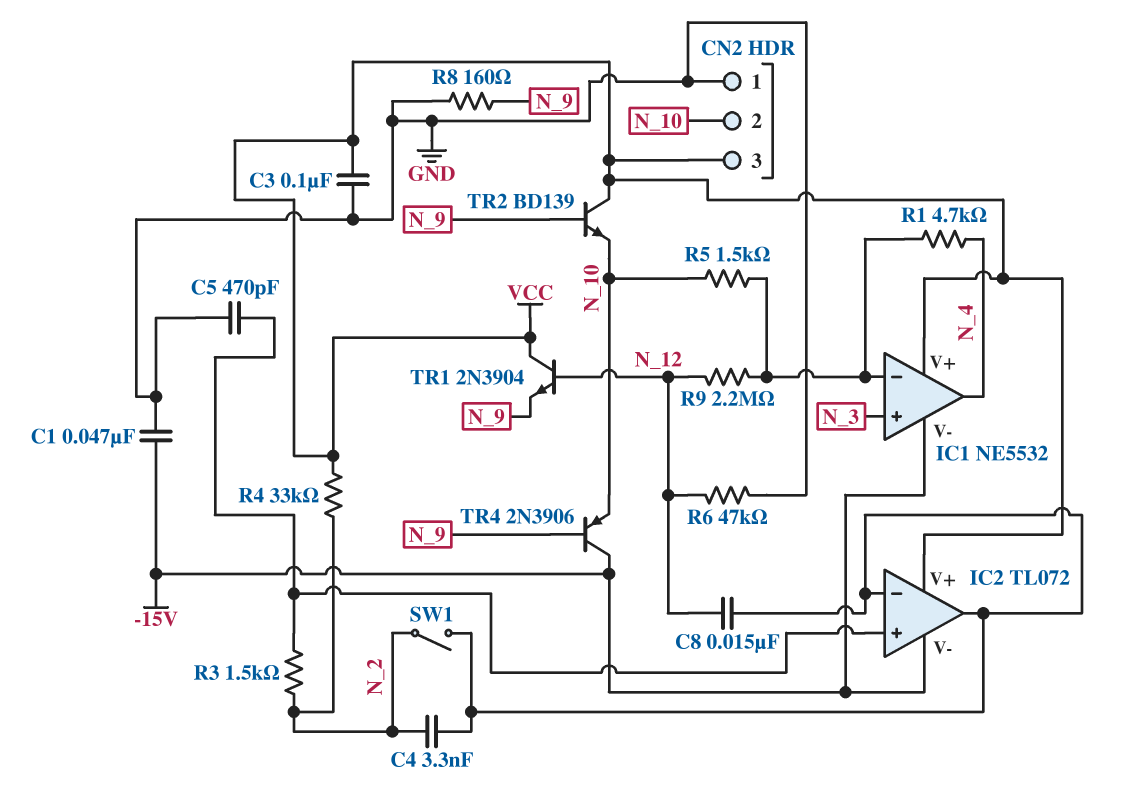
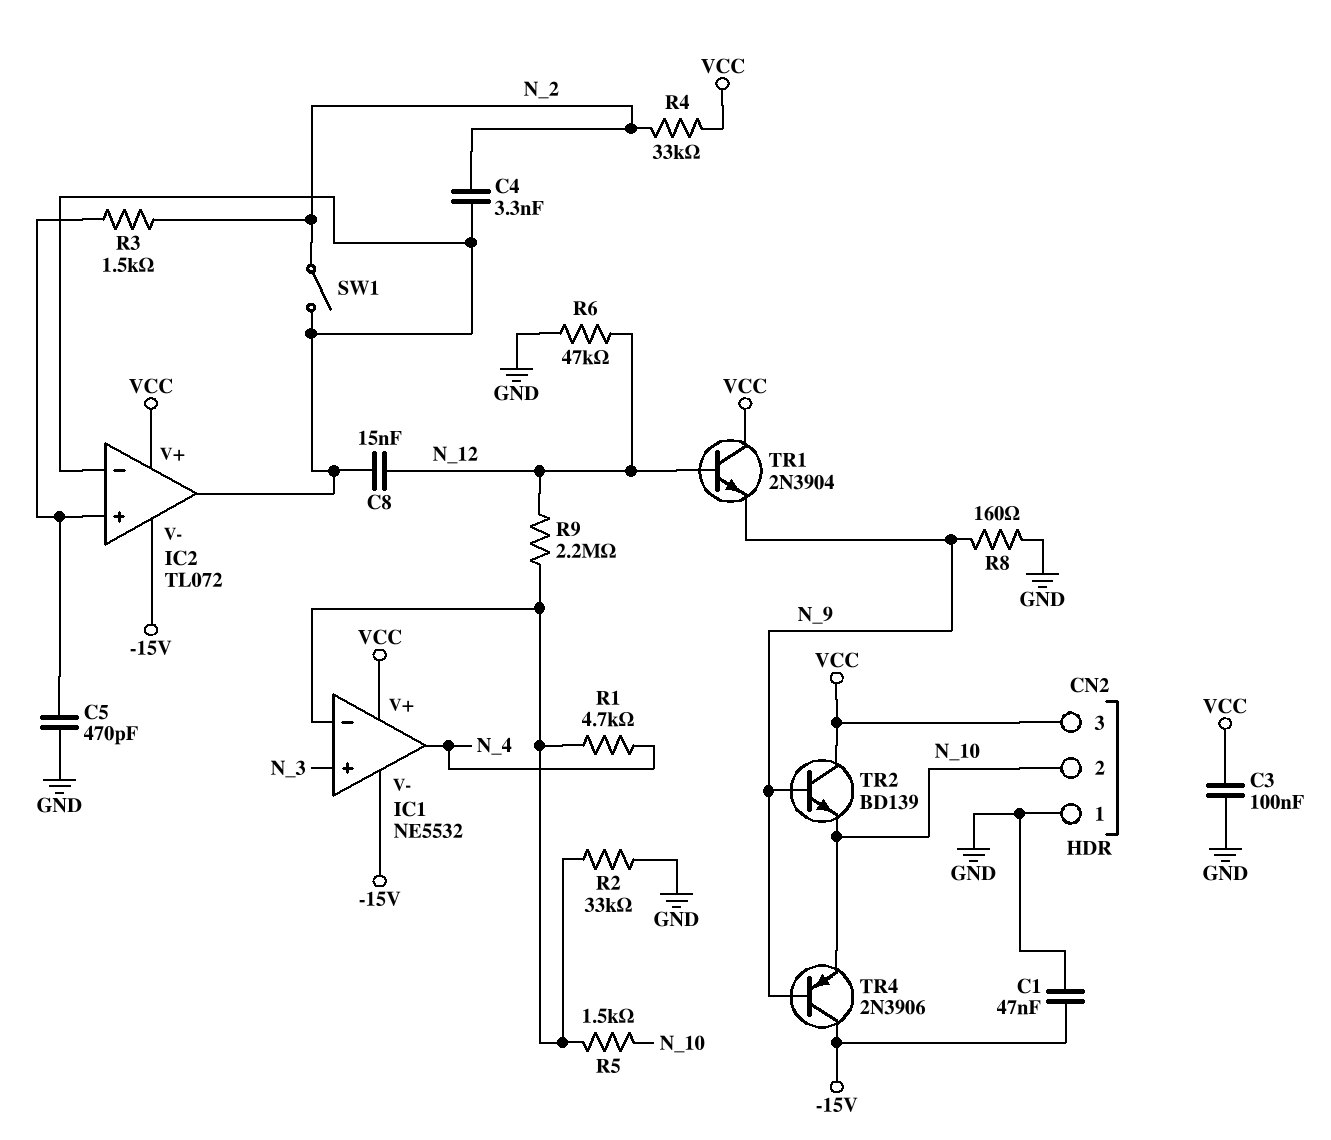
R2: none -> 33k (GND, IC1/in-)

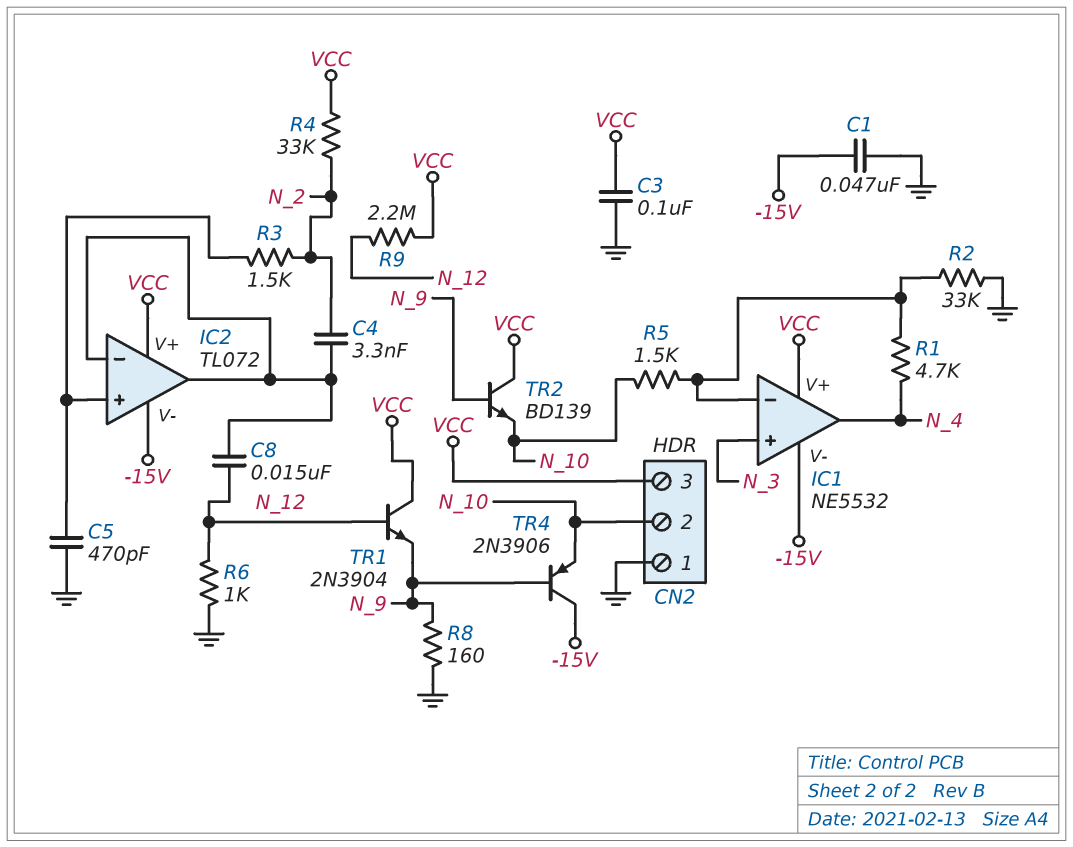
R6: 47k (GND, N_12) -> 1k (GND, N_12)
R9: 2.2M (IC1/in-, N_12) -> 2.2M (N_12, VCC)
SW1: switch (IC2/in-, N_2) -> none

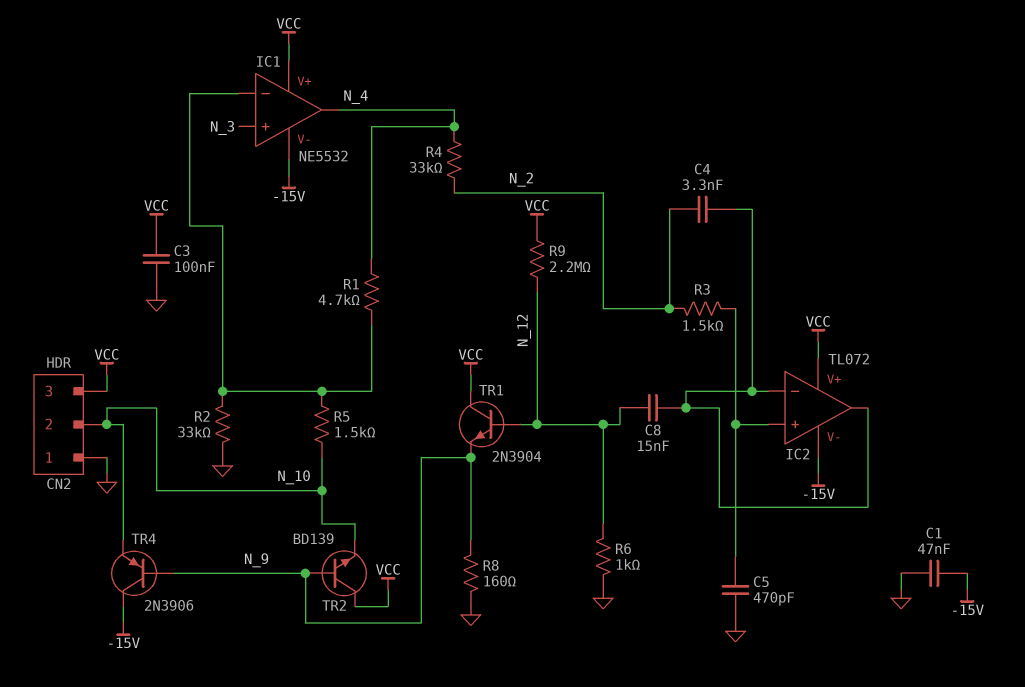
R4: 33k (N_2, VCC) -> 33k (N_2, N_4)

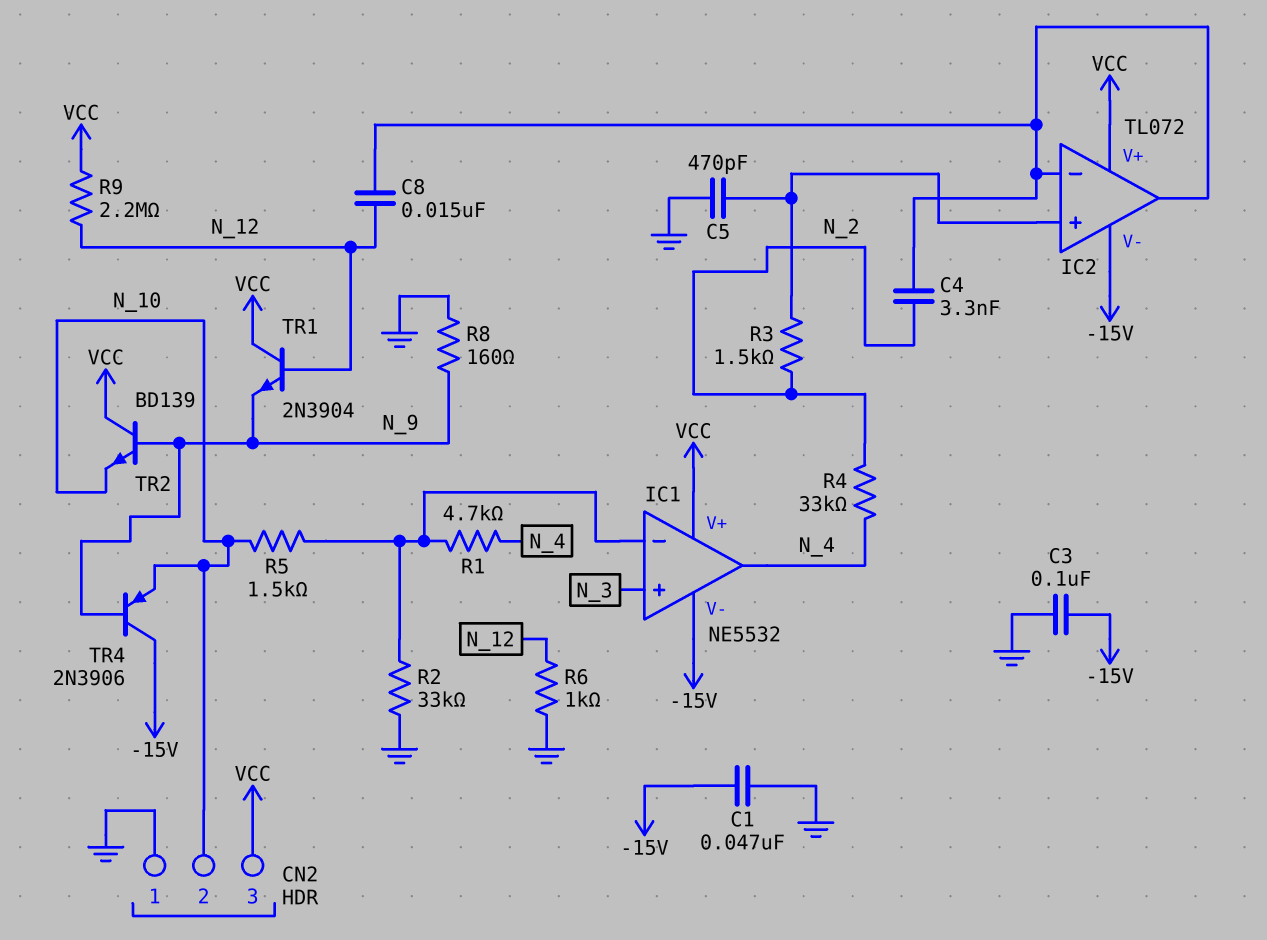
C3: 100nF (GND, VCC) -> 100nF (-15V, GND)

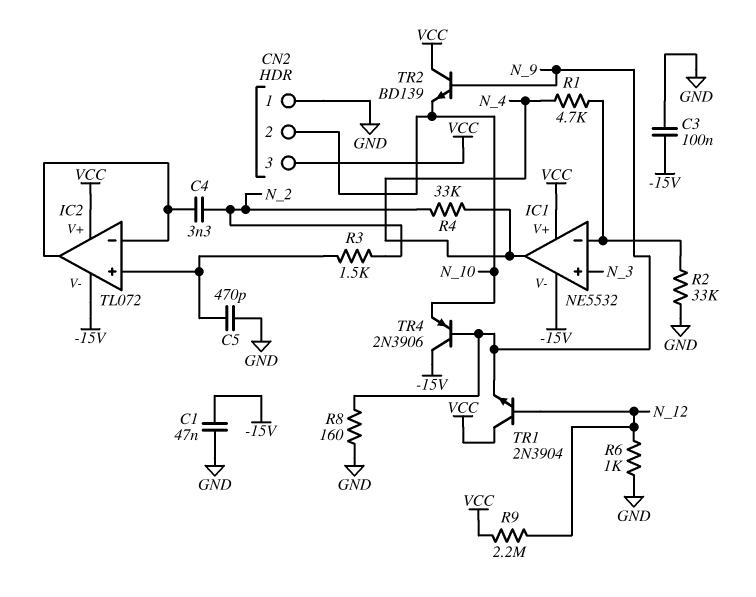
C8: 15nF (IC2/in-, N_12) -> none
R5: 1.5k (IC1/in-, N_10) -> none

